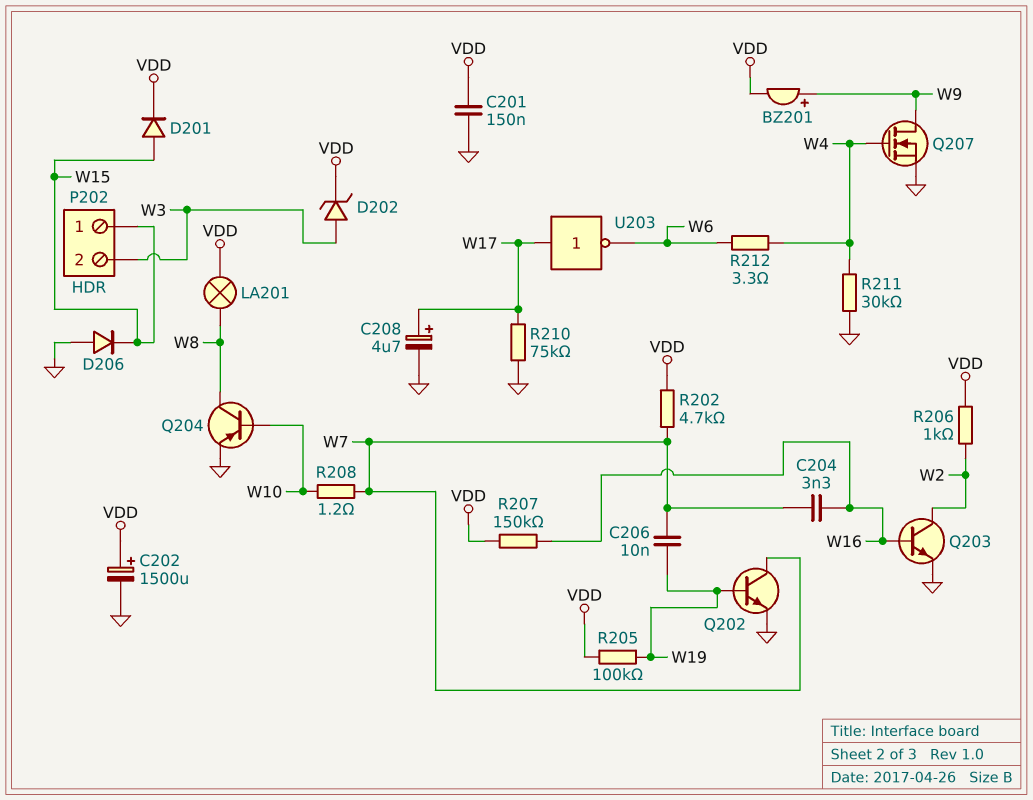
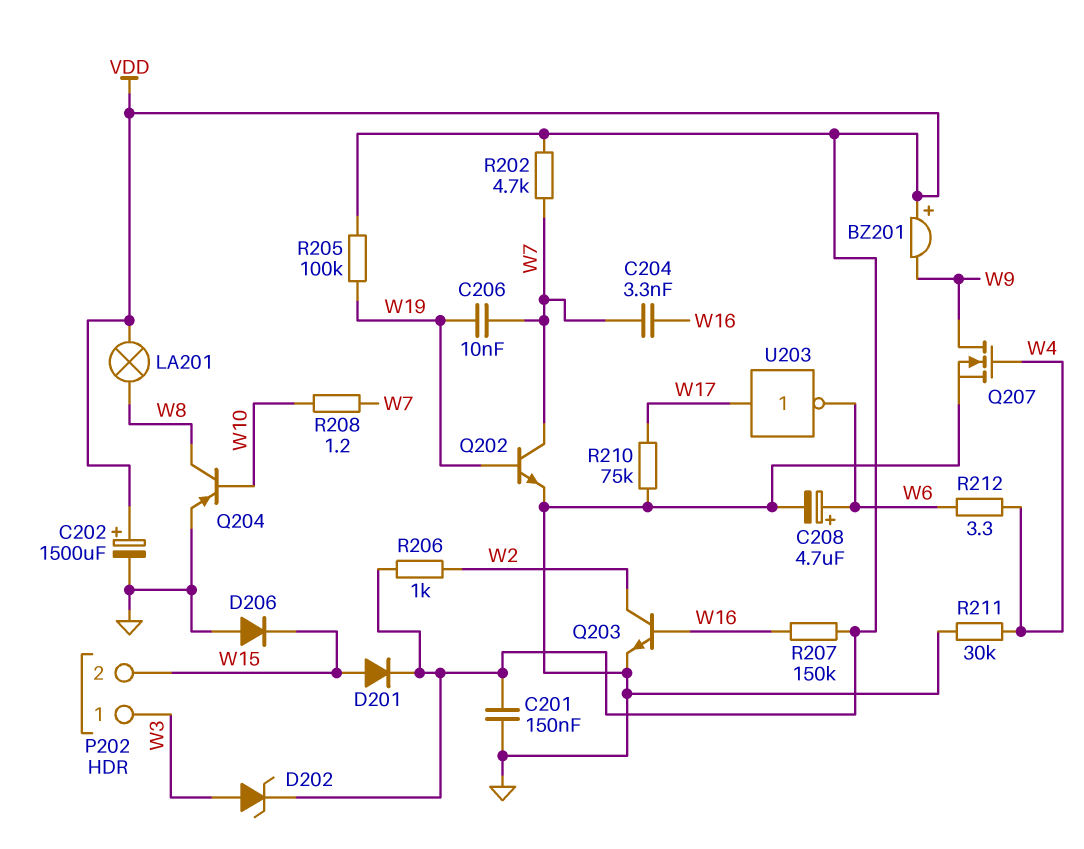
BZ201: buzzer (plus W9, minus VDD) -> buzzer (plus VDD, minus W9)
C208: 4.7uF (plus W17, minus GND) -> 4.7uF (plus W6, minus GND)
P202 pin 1: W15 -> W3
P202 pin 2: W3 -> W15

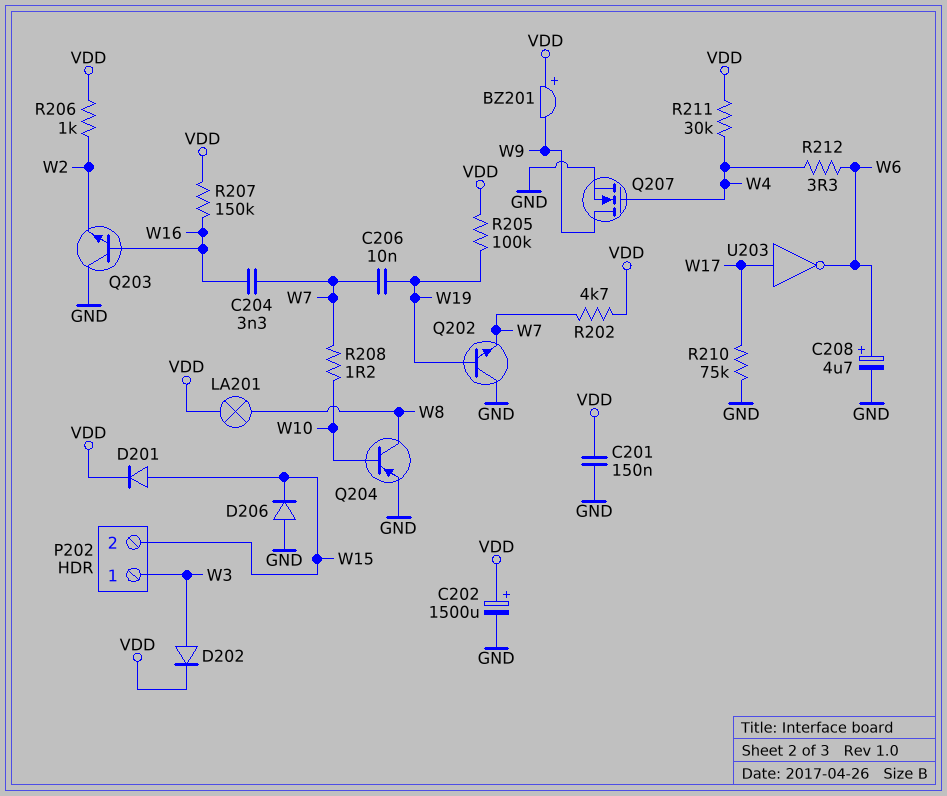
D202: zener (A W3, K VDD) -> diode (A W3, K VDD)
Q202: NPN (B W19, C W7, E GND) -> NPN (B W19, C GND, E W7)
Q203: NPN (B W16, C W2, E GND) -> NPN (B W16, C GND, E W2)
R211: 30k (GND, W4) -> 30k (VDD, W4)

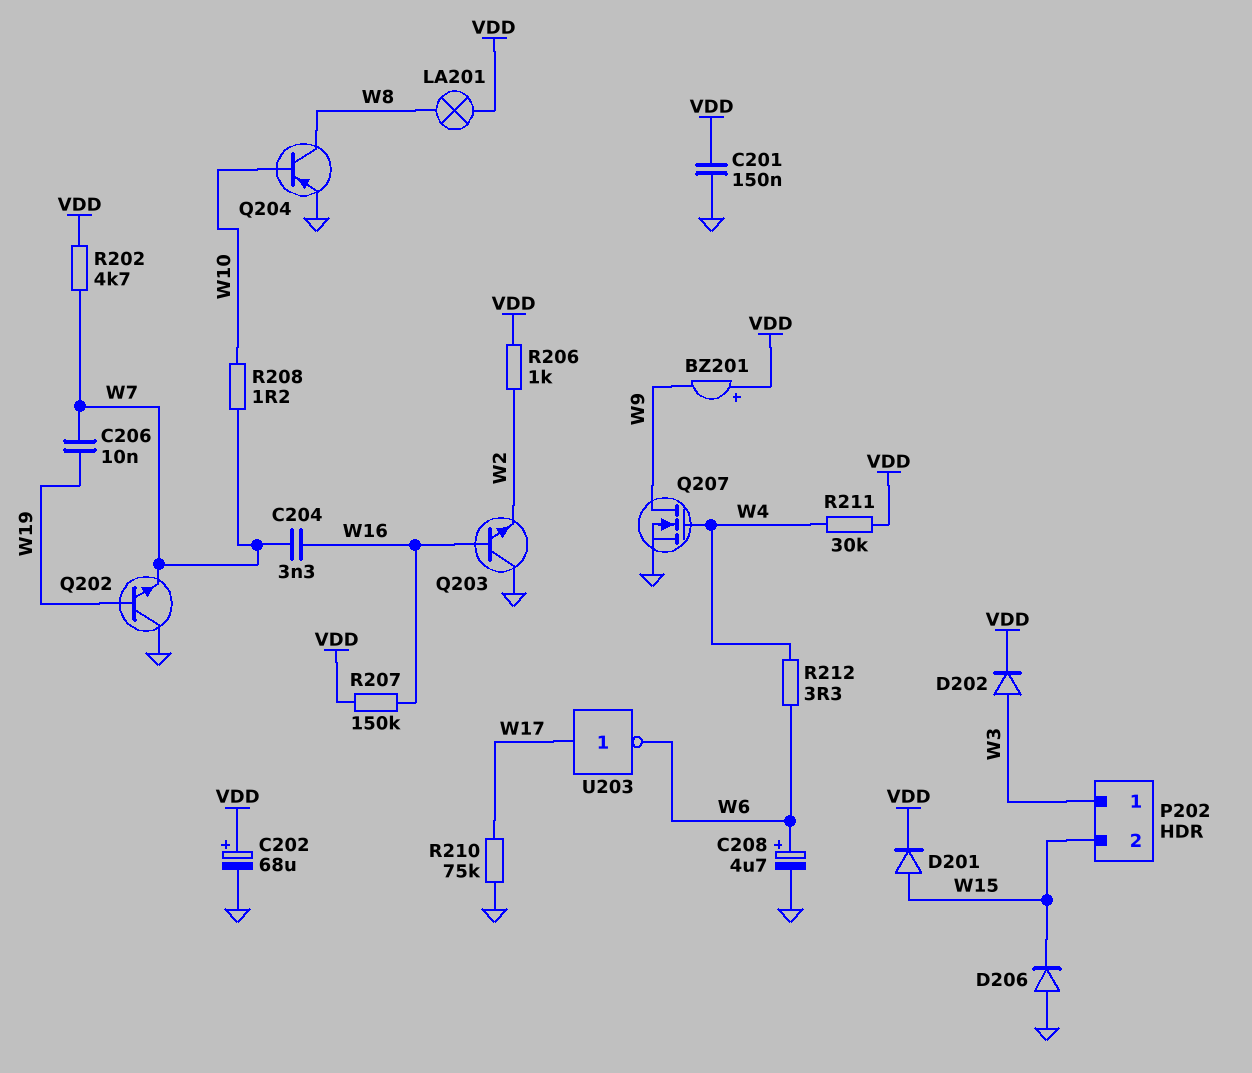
C202: 1500uF (plus VDD, minus GND) -> 68uF (plus VDD, minus GND)
R205: 100k (VDD, W19) -> none

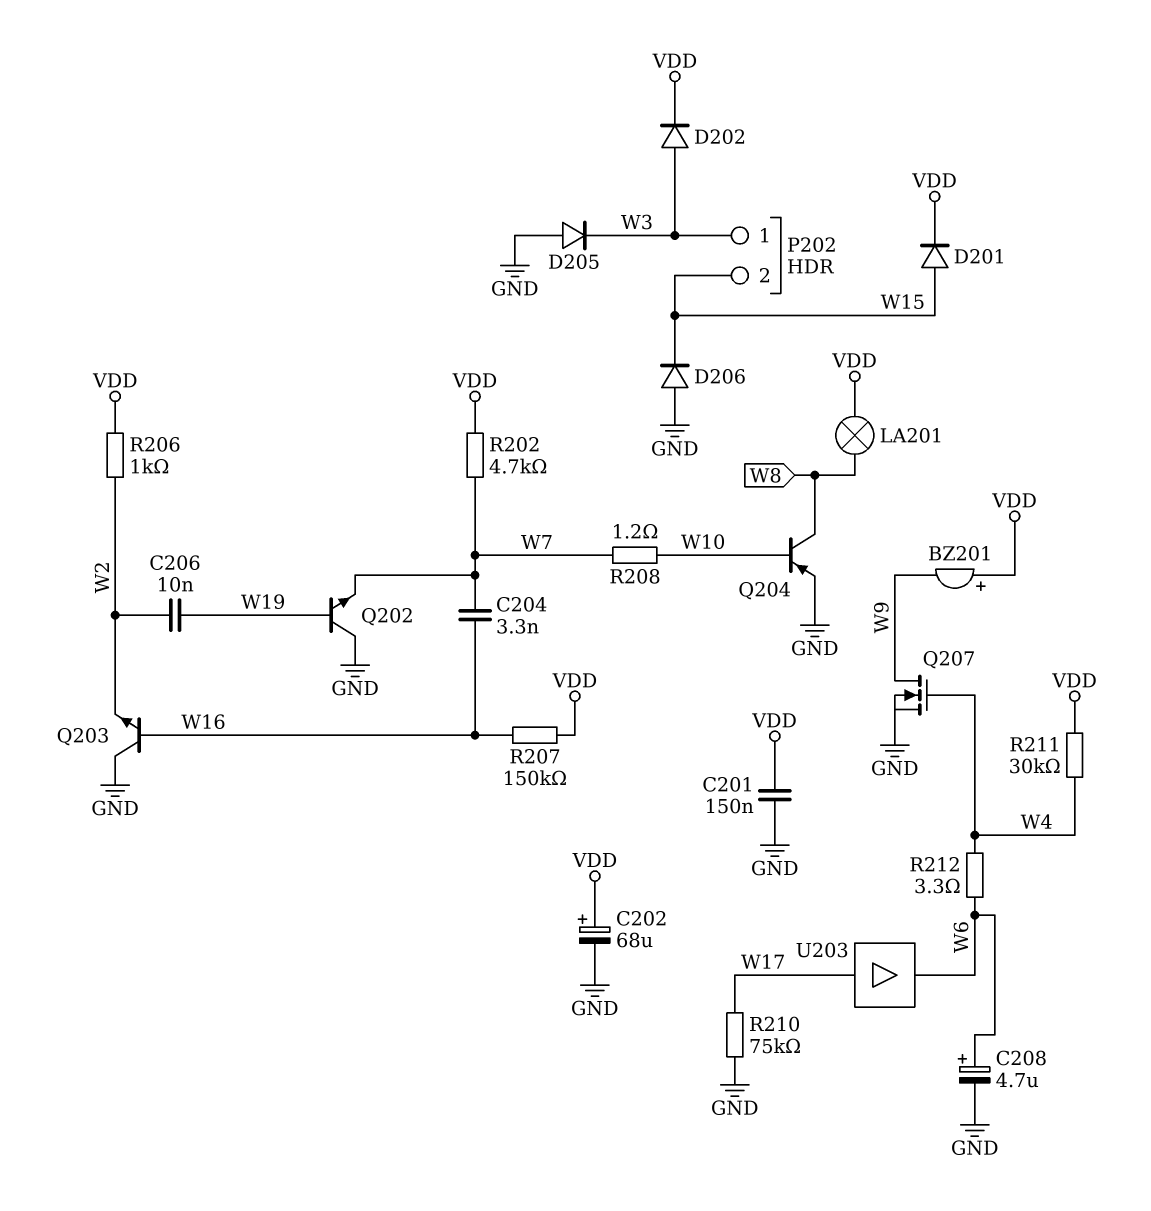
C206: 10nF (W7, W19) -> 10nF (W2, W19)
D205: none -> diode (A GND, K W3)
U203: NOT (in W17, out W6) -> buffer (in W17, out W6)

